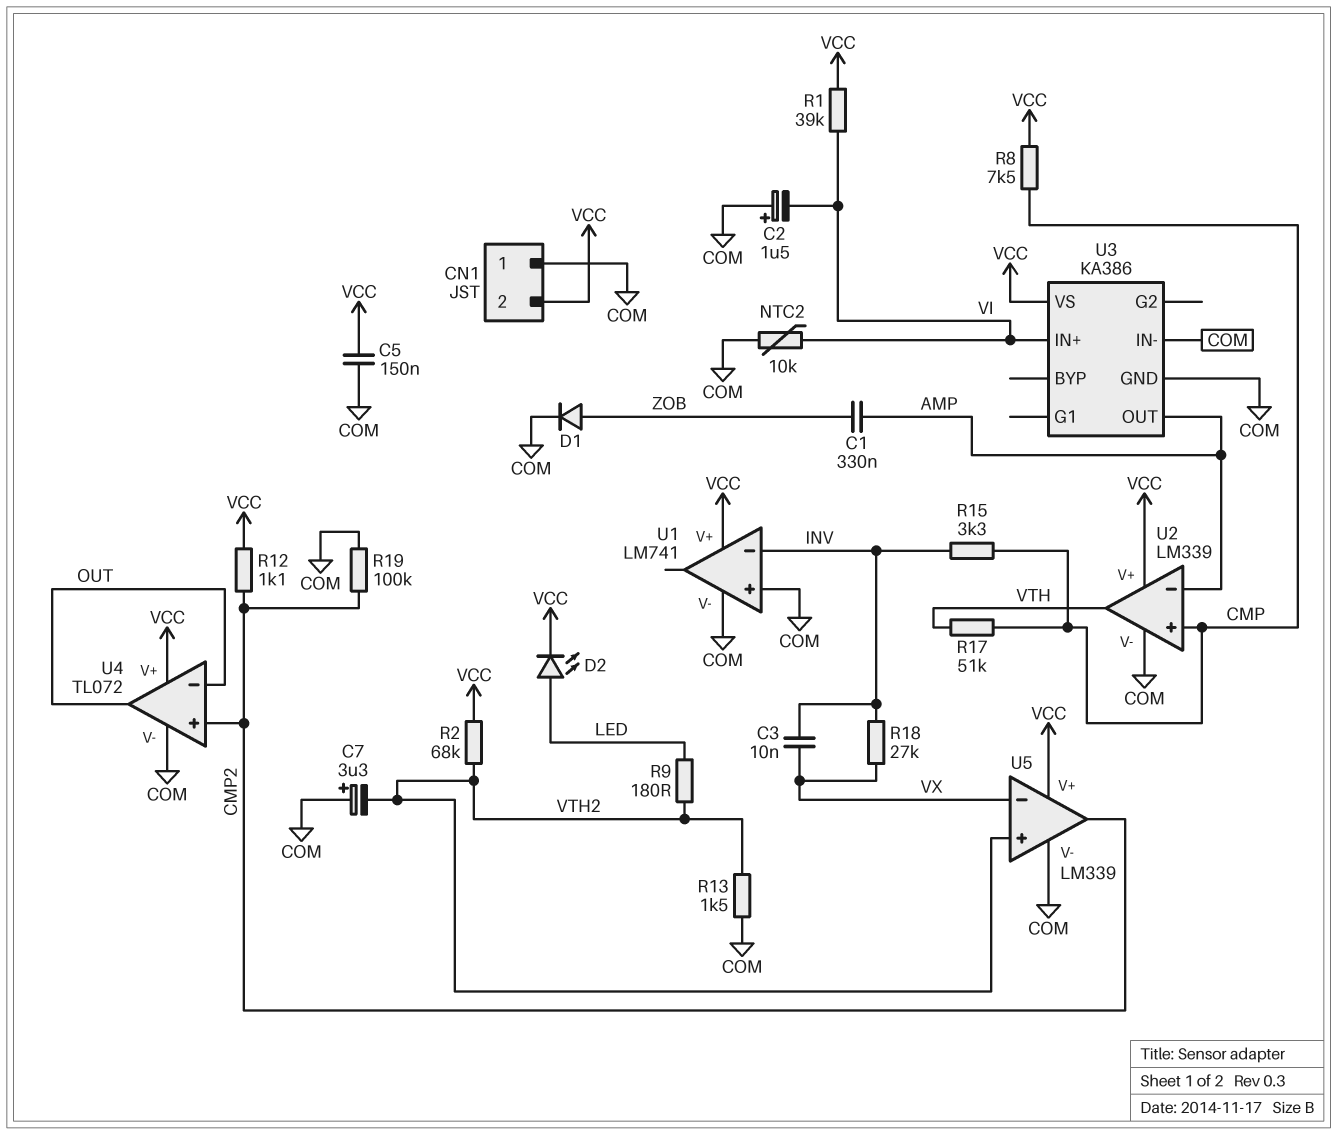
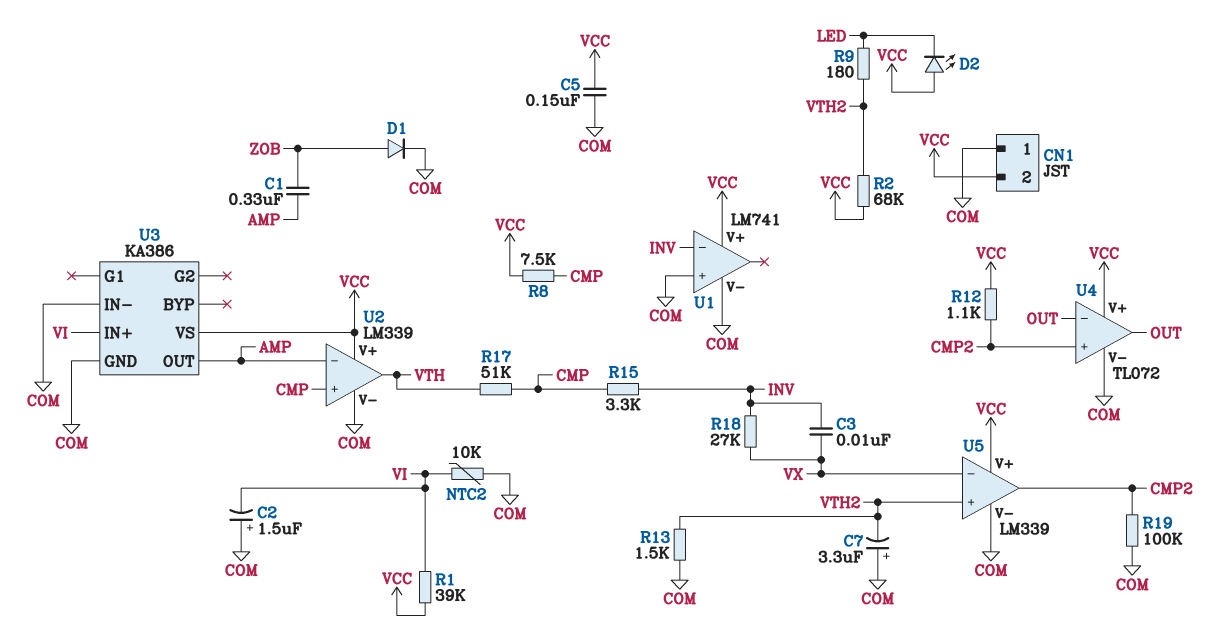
D2: LED (A LED, K VCC) -> LED (A VCC, K LED)

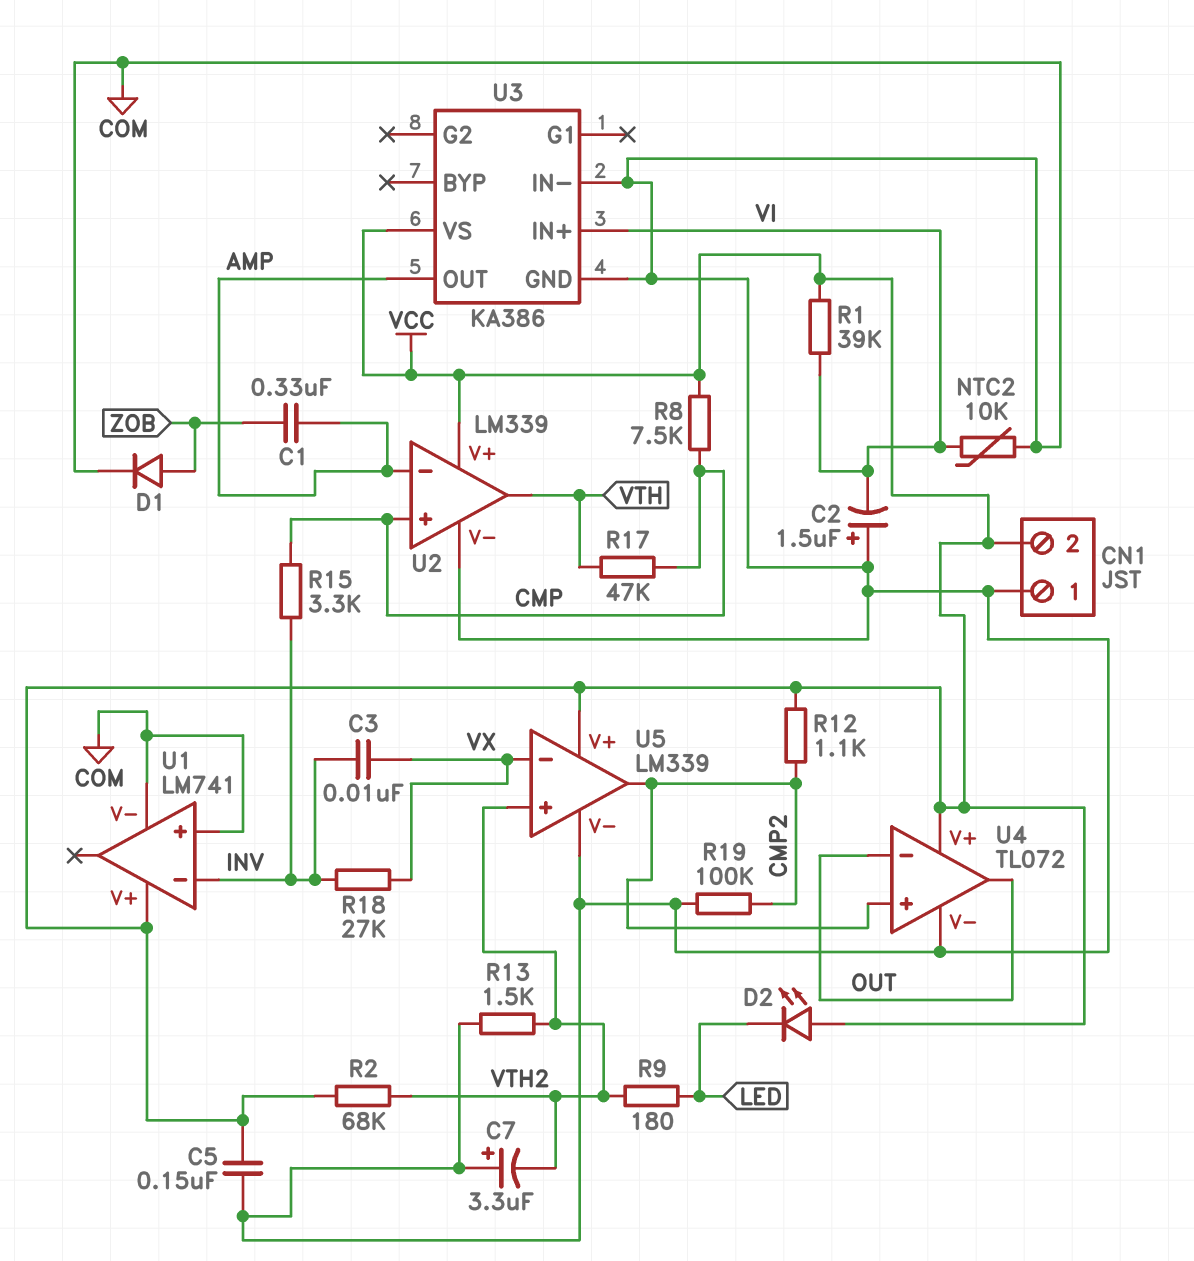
R17: 51k (CMP, VTH) -> 47k (CMP, VTH)

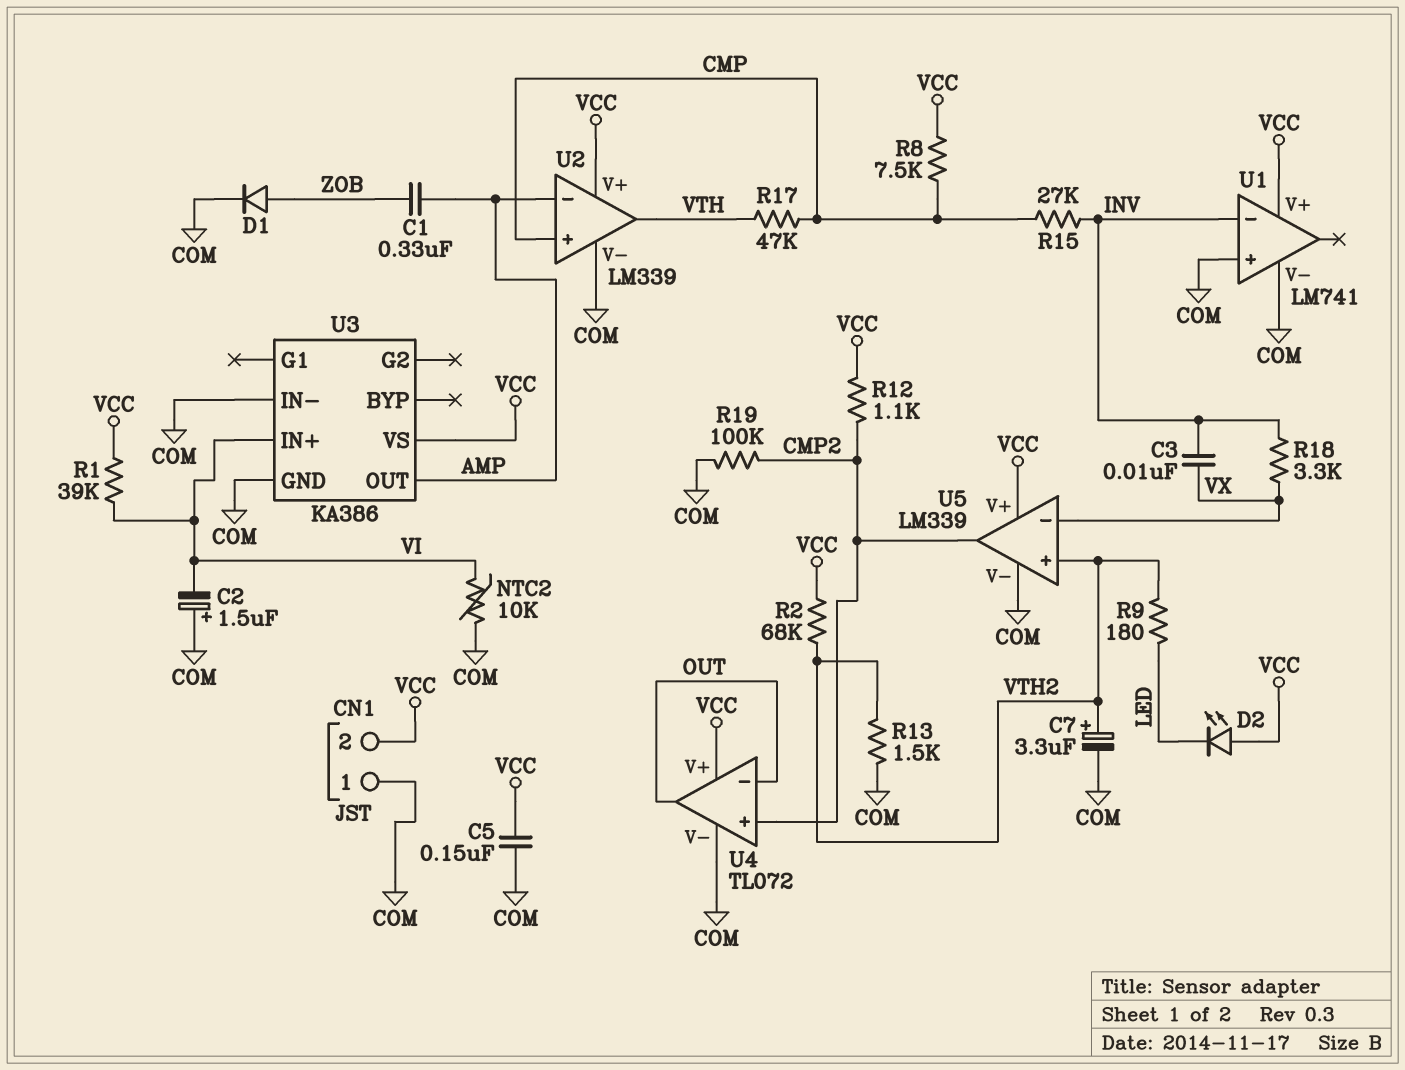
C7: 3.3uF (plus COM, minus VTH2) -> 3.3uF (plus VTH2, minus COM)
R15: 3.3k (CMP, INV) -> 27k (CMP, INV)
R18: 27k (INV, VX) -> 3.3k (INV, VX)

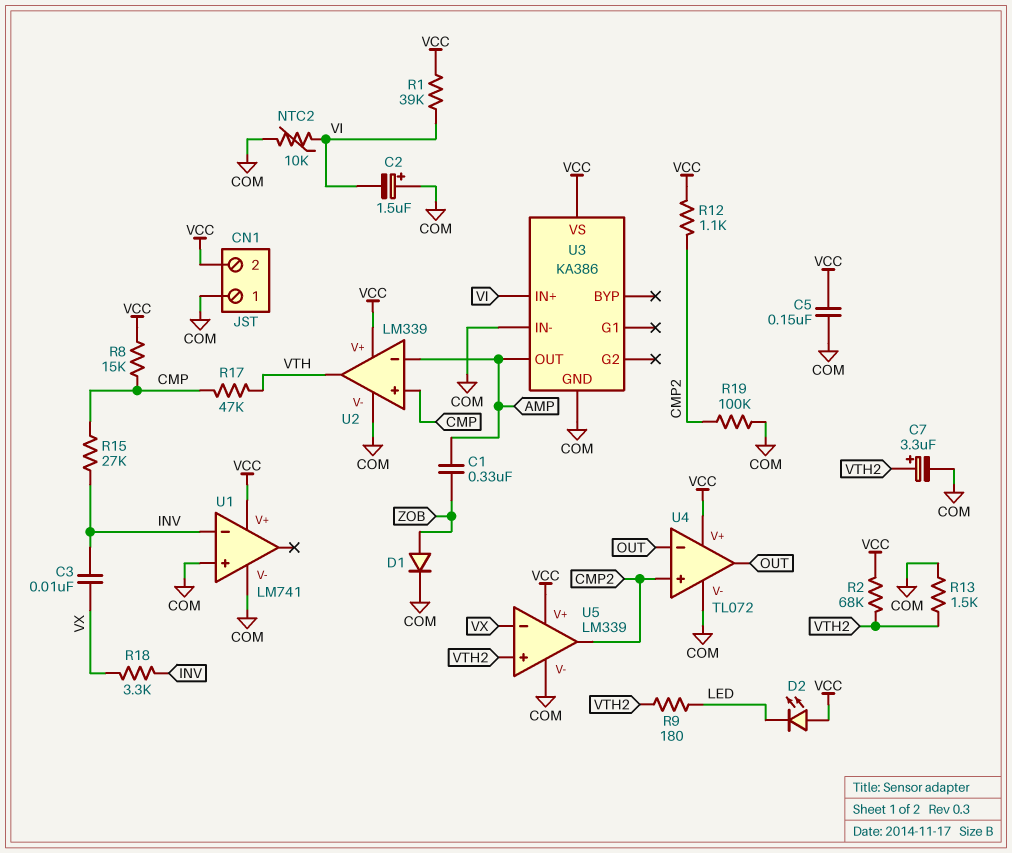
R8: 7.5k (CMP, VCC) -> 15k (CMP, VCC)

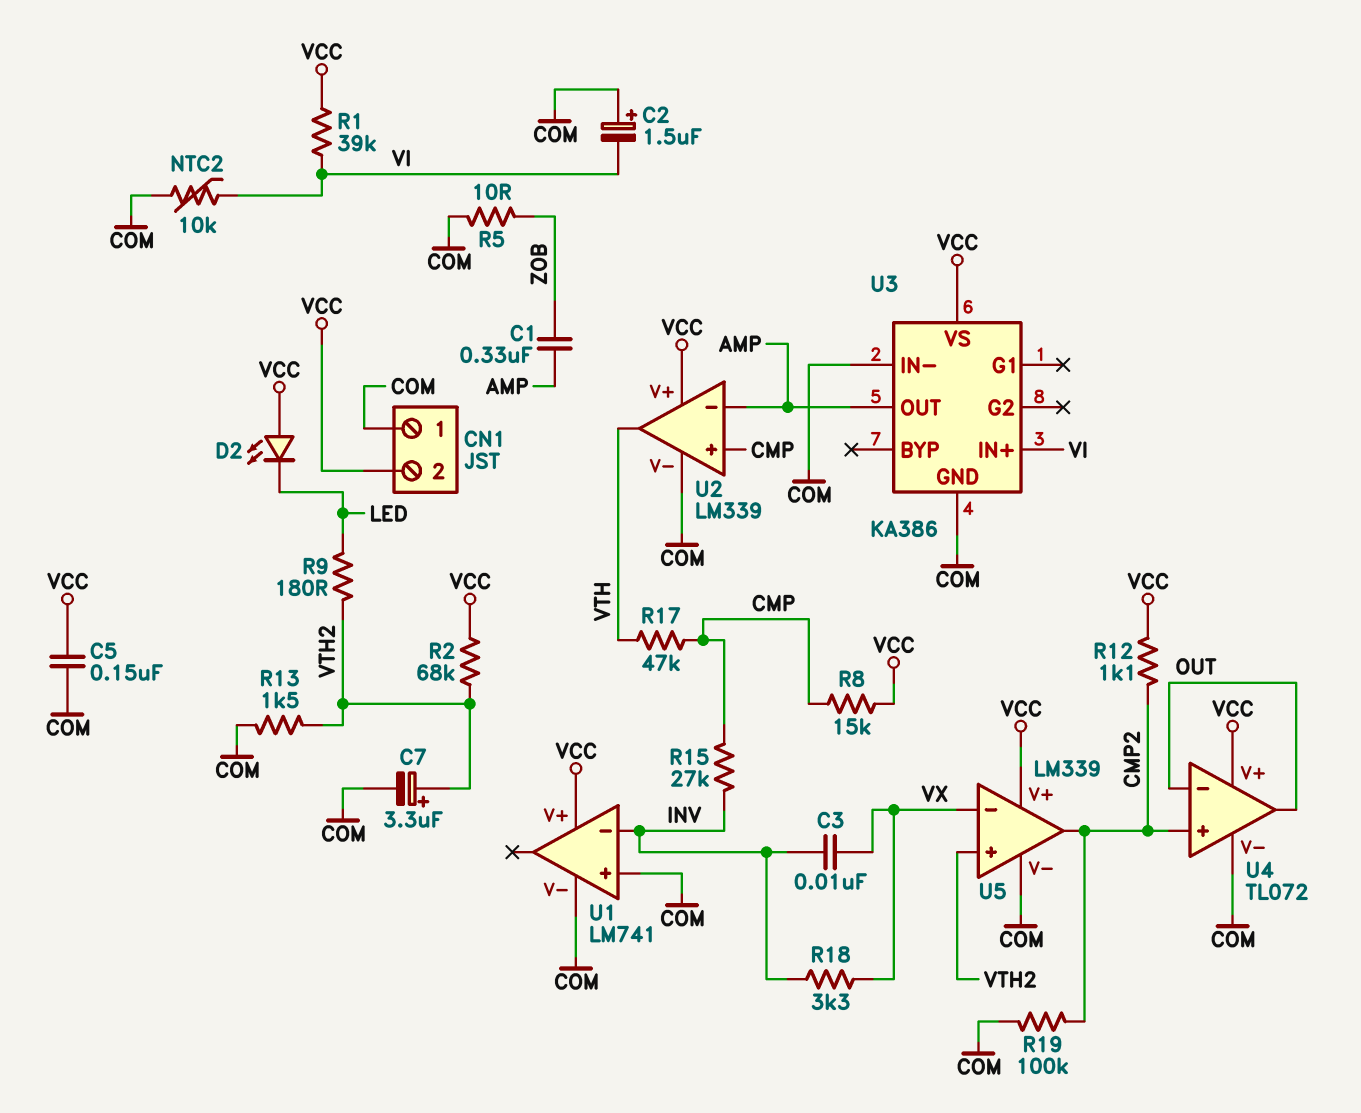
D1: diode (A ZOB, K COM) -> none
R5: none -> 10 (COM, ZOB)

